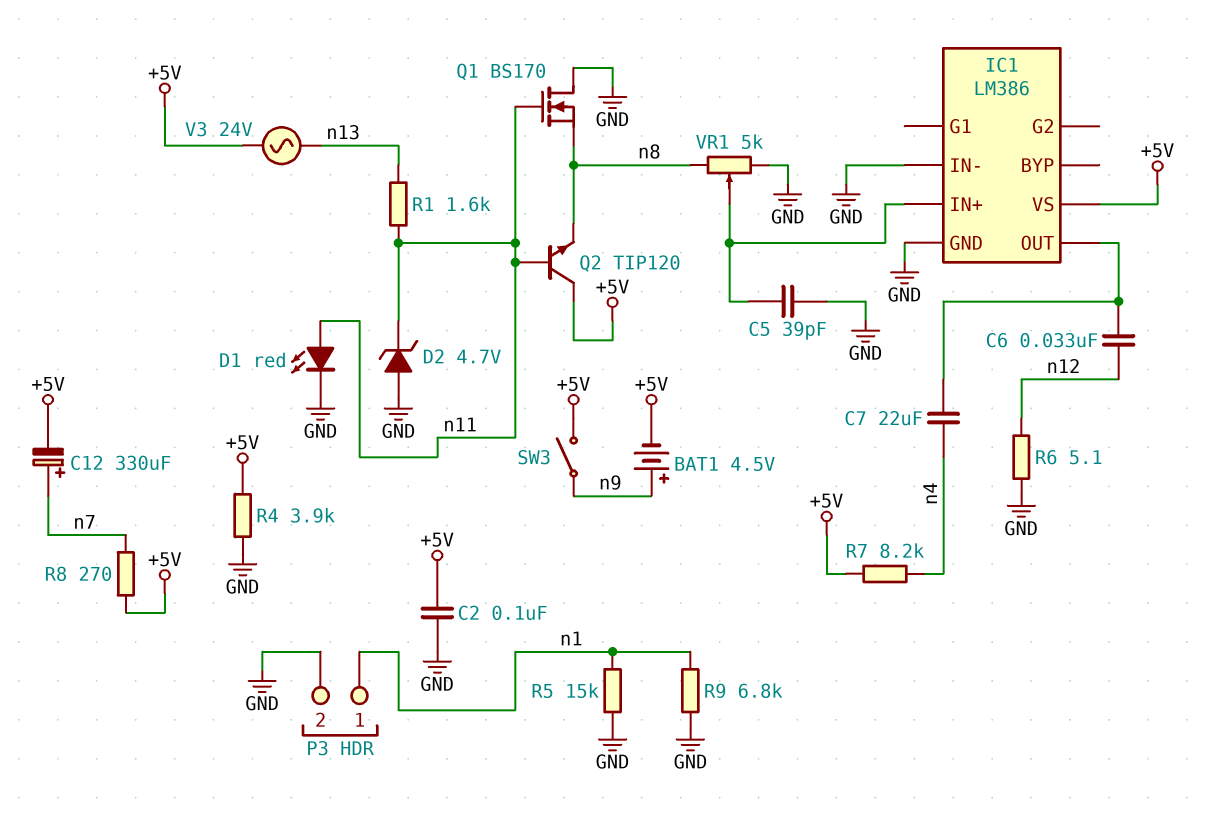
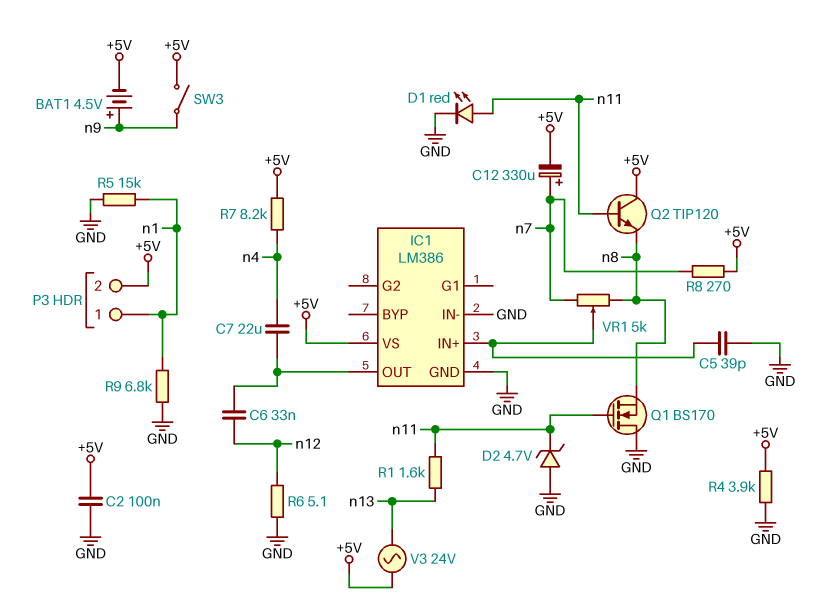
P3 pin 2: GND -> +5V
VR1: 5k (GND, n8, wiper IC1/IN+) -> 5k (n7, n8, wiper IC1/IN+)

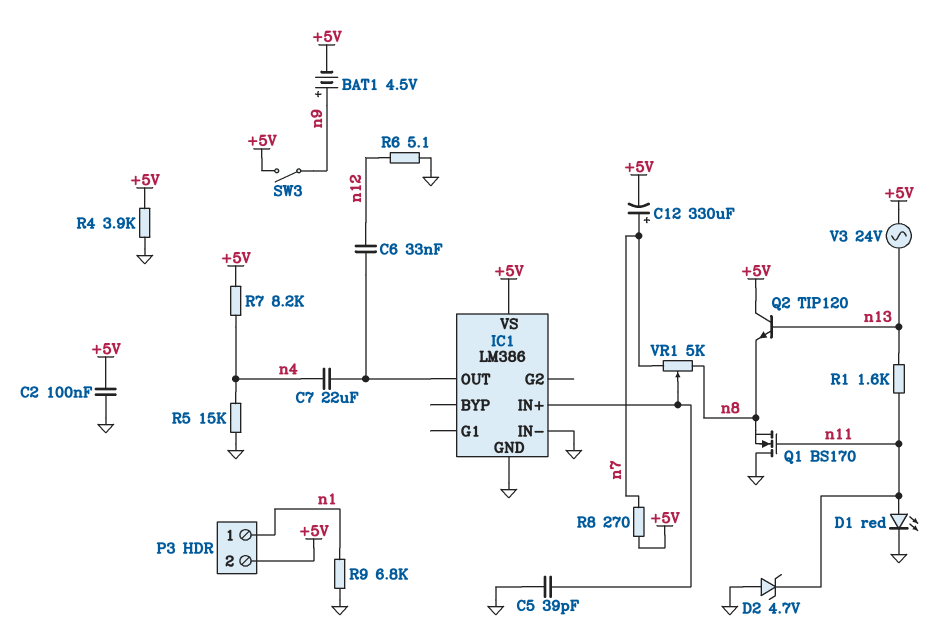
Q2: NPN TIP120 (B n11, C +5V, E n8) -> NPN TIP120 (B n13, C +5V, E n8)
R5: 15k (GND, n1) -> 15k (GND, n4)

